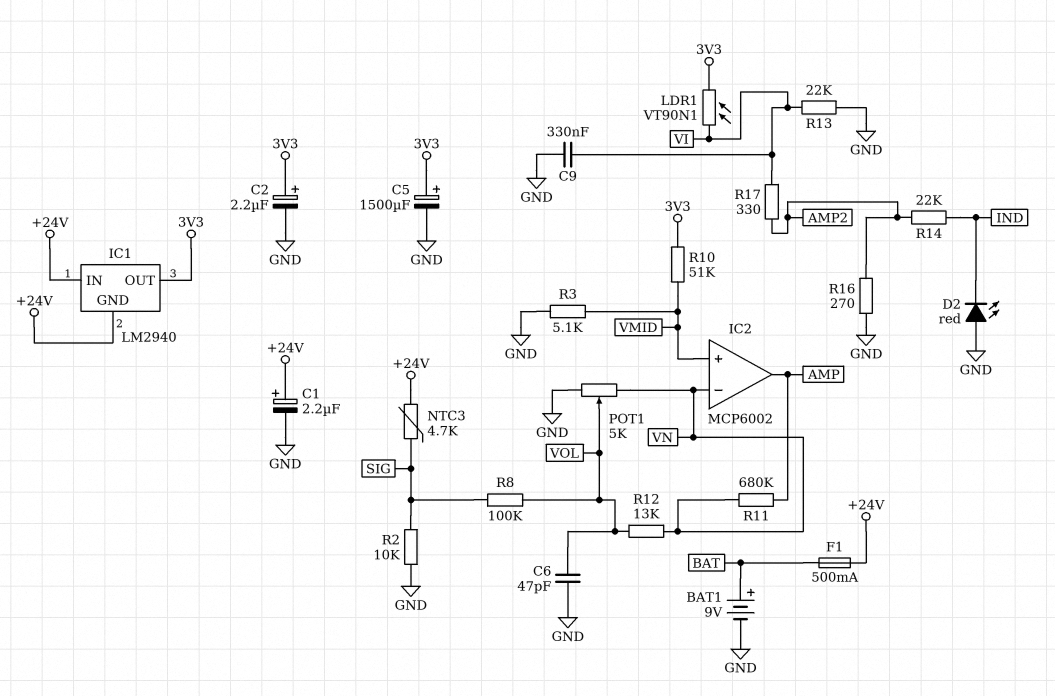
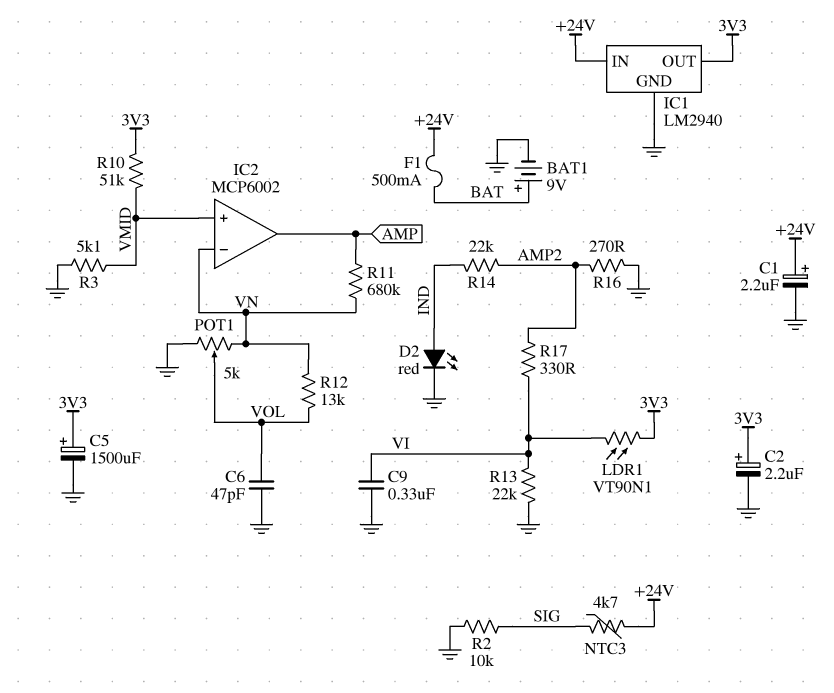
D2: LED red (A GND, K IND) -> LED red (A IND, K GND)
IC1 pin GND: +24V -> GND
R8: 100k (SIG, VOL) -> none

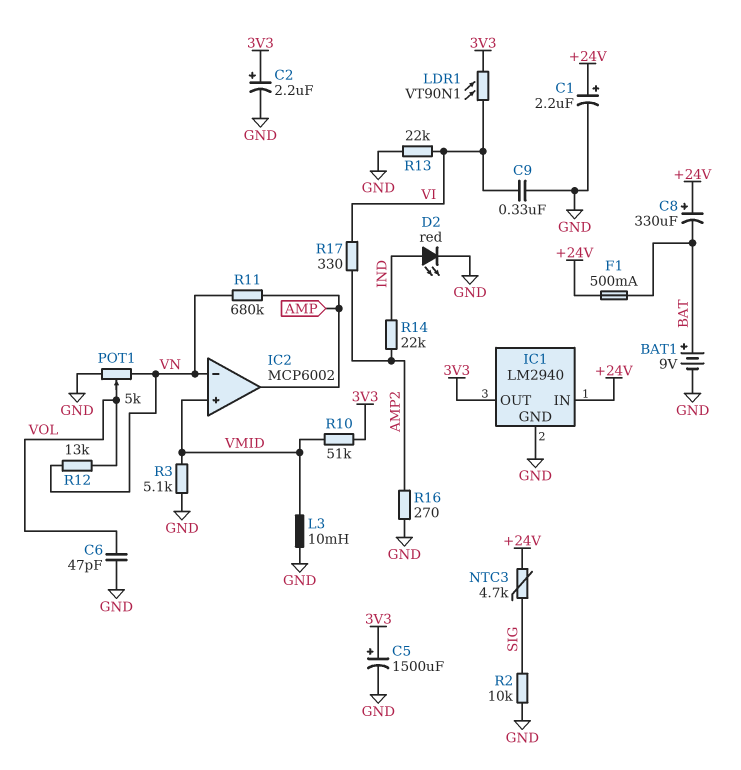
C8: none -> 330uF (plus +24V, minus BAT)
L3: none -> 10mH (GND, VMID)

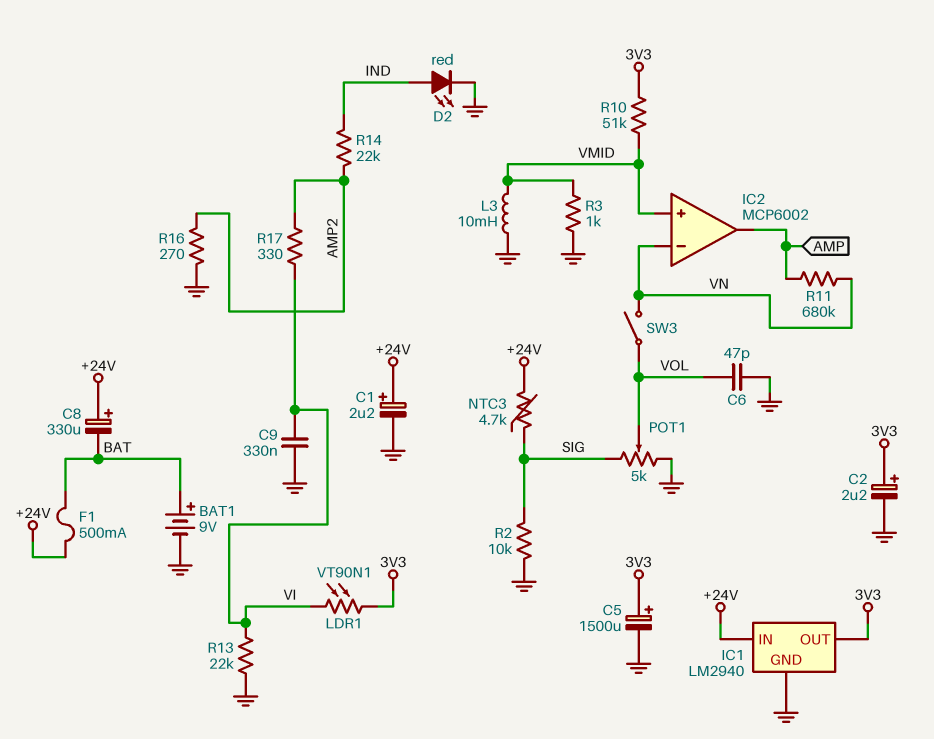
POT1: 5k (GND, VN, wiper VOL) -> 5k (GND, SIG, wiper VOL)
R3: 5.1k (GND, VMID) -> 1k (GND, VMID)
R12: 13k (VN, VOL) -> none
SW3: none -> switch (VN, VOL)

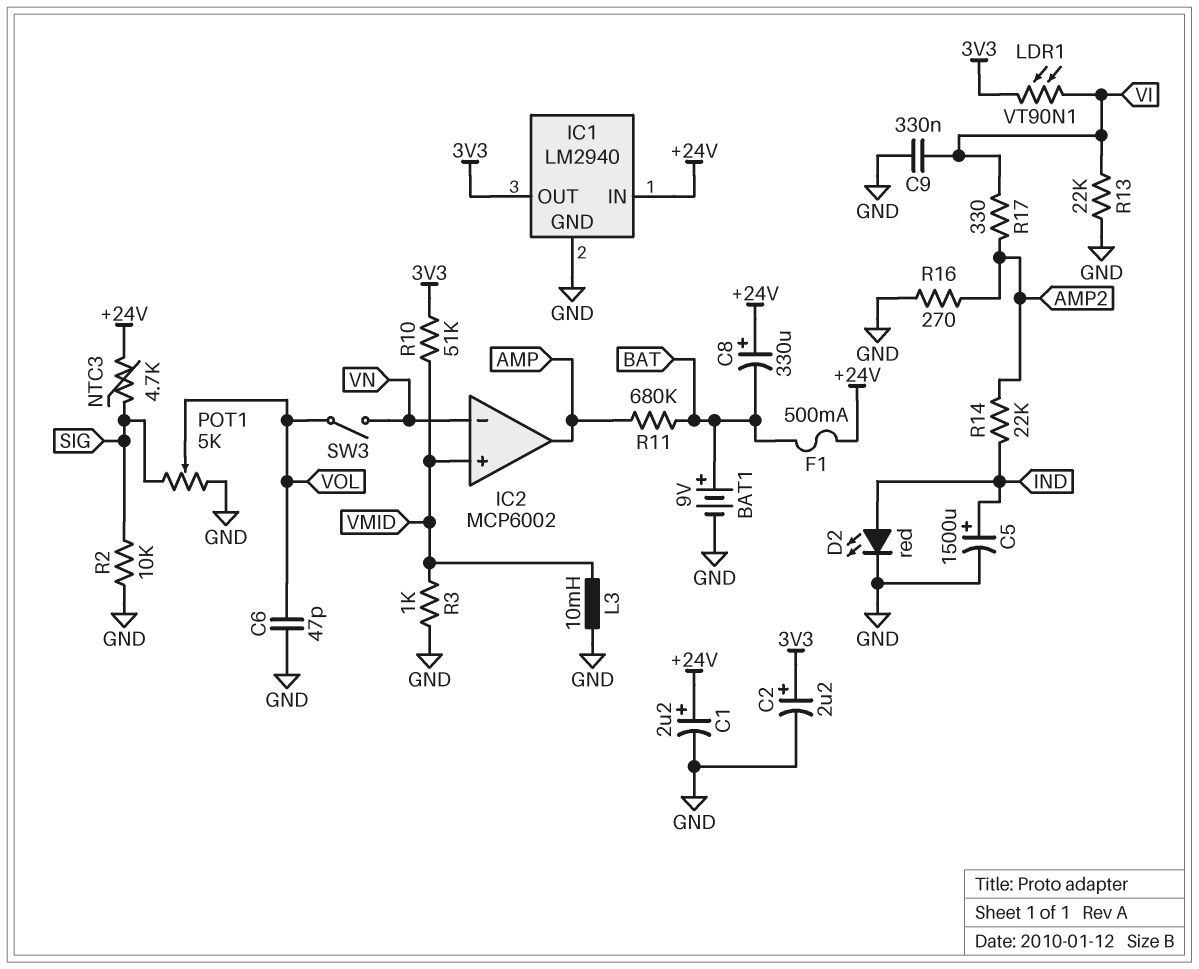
C5: 1500uF (plus 3V3, minus GND) -> 1500uF (plus IND, minus GND)
R11: 680k (AMP, VN) -> 680k (AMP, BAT)

